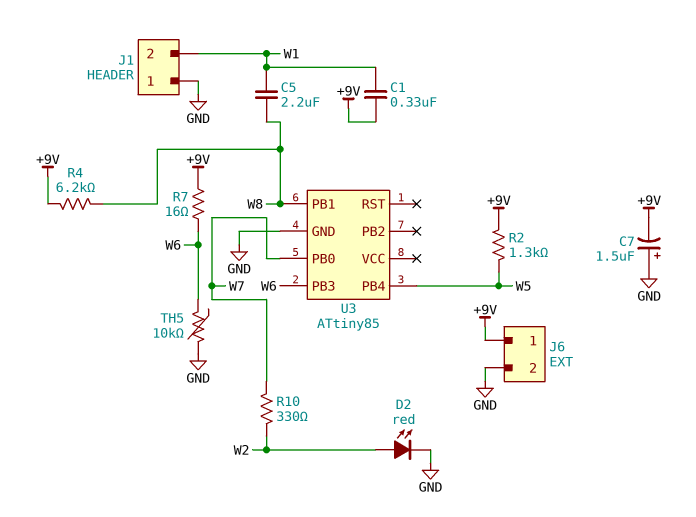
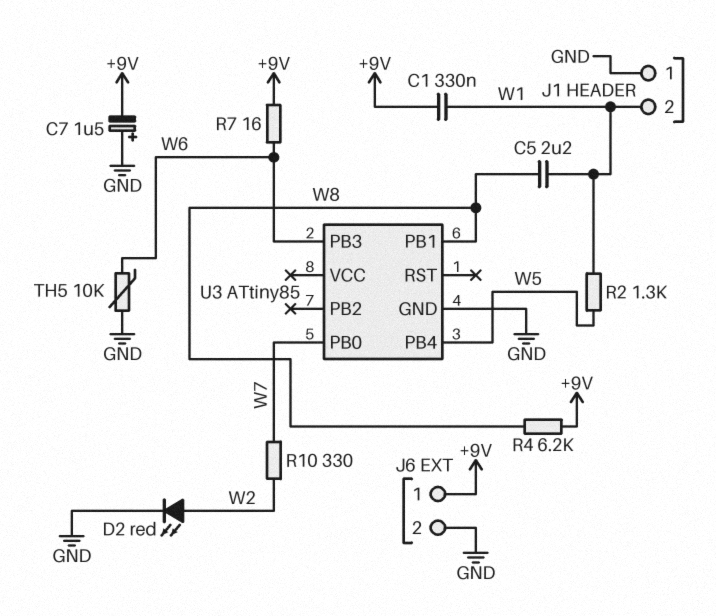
R2: 1.3k (+9V, W5) -> 1.3k (W1, W5)

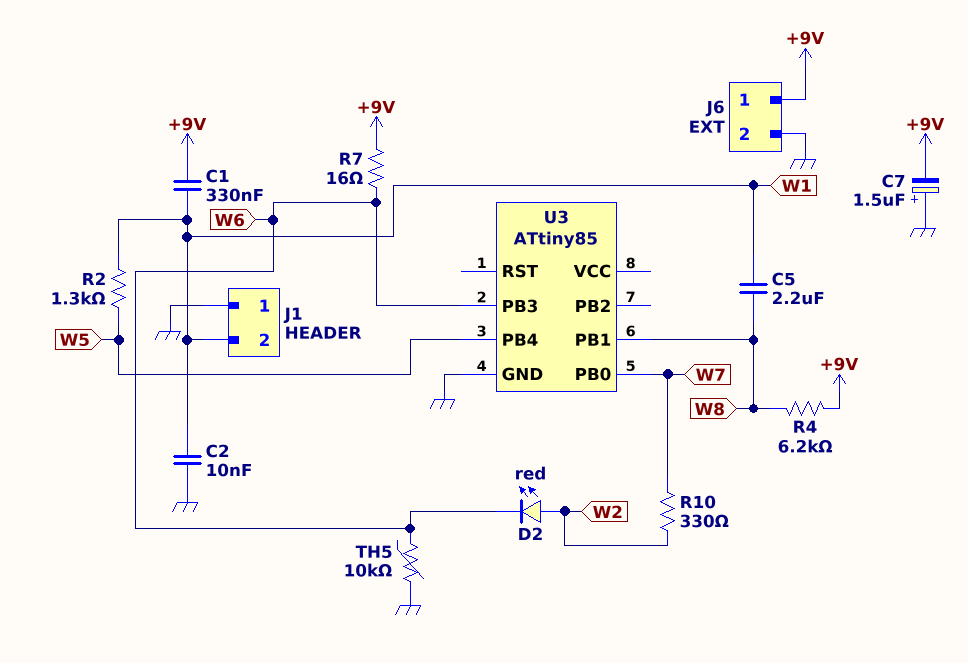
C2: none -> 10nF (GND, W1)
D2: LED red (A W2, K GND) -> LED red (A W2, K W6)

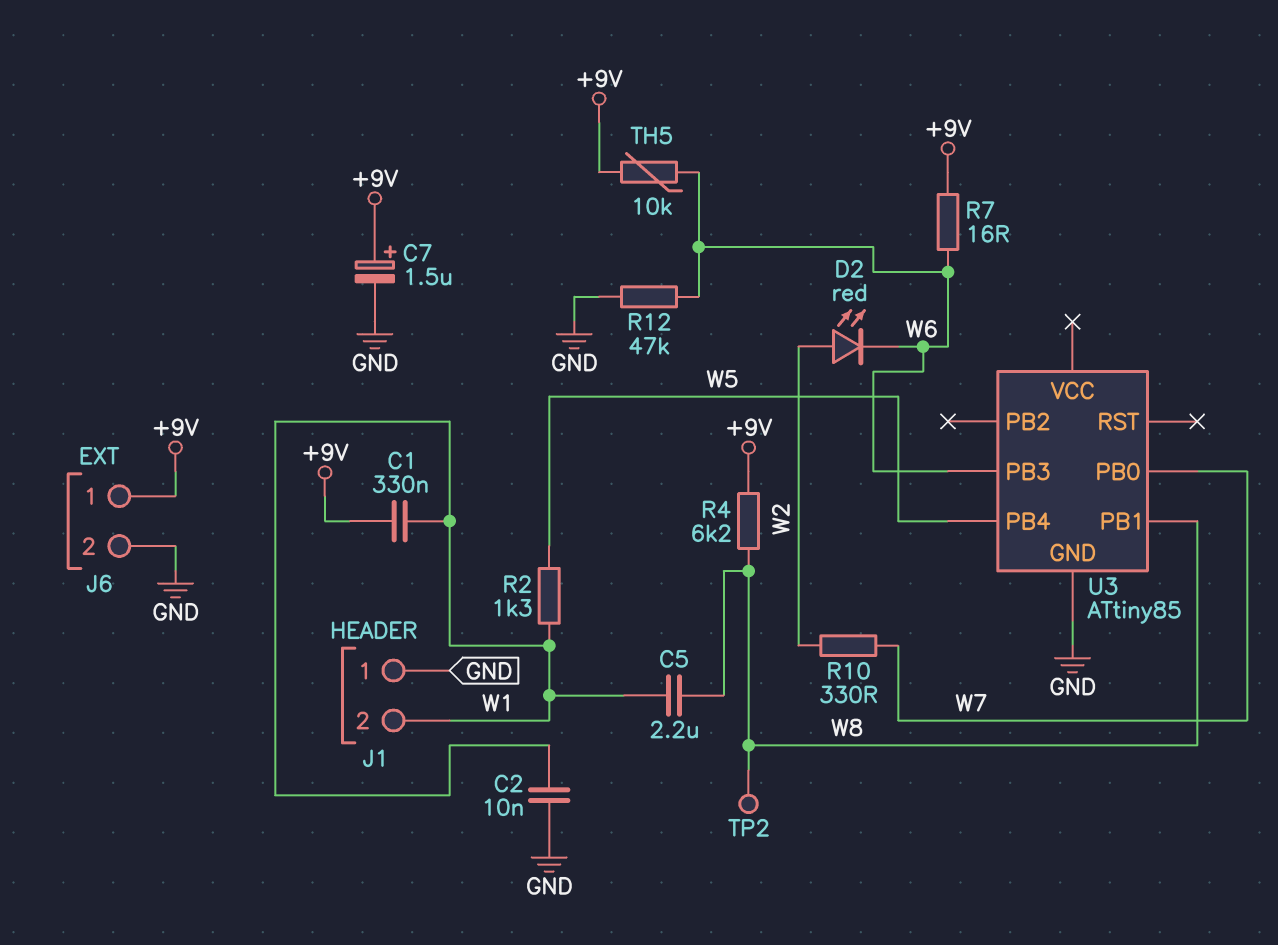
C7: 1.5uF (plus GND, minus +9V) -> 1.5uF (plus +9V, minus GND)
R12: none -> 47k (GND, W6)
TH5: 10k (GND, W6) -> 10k (+9V, W6)
TP2: none -> test point (W8)

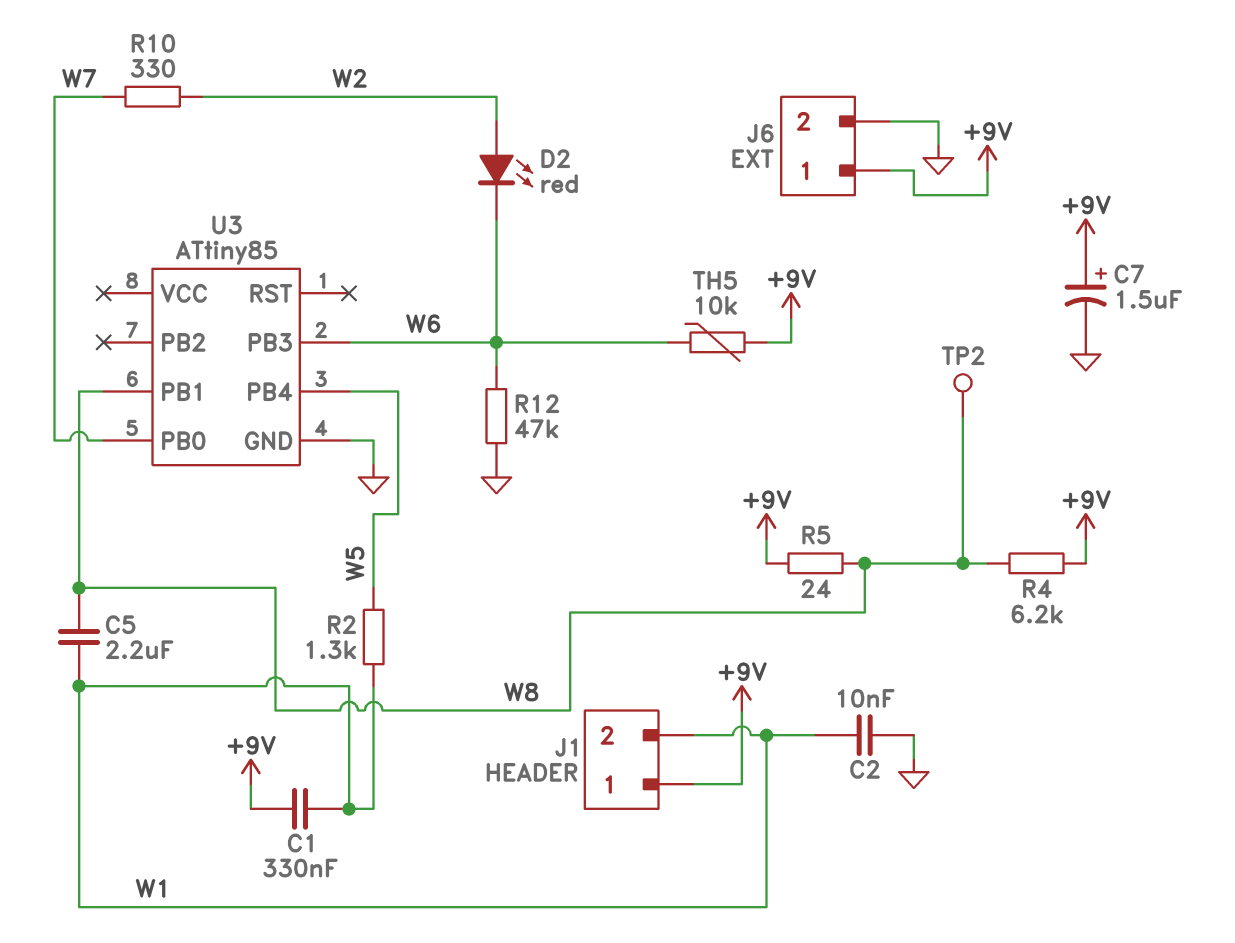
J1 pin 1: GND -> +9V
R5: none -> 24 (+9V, W8)
R7: 16 (+9V, W6) -> none

